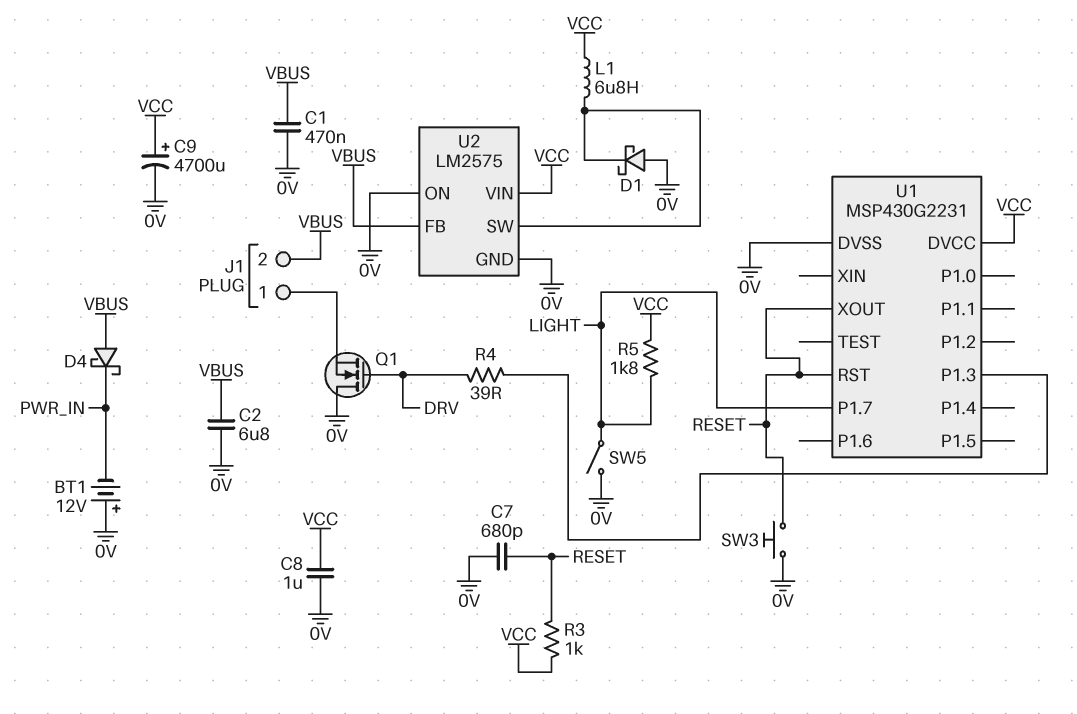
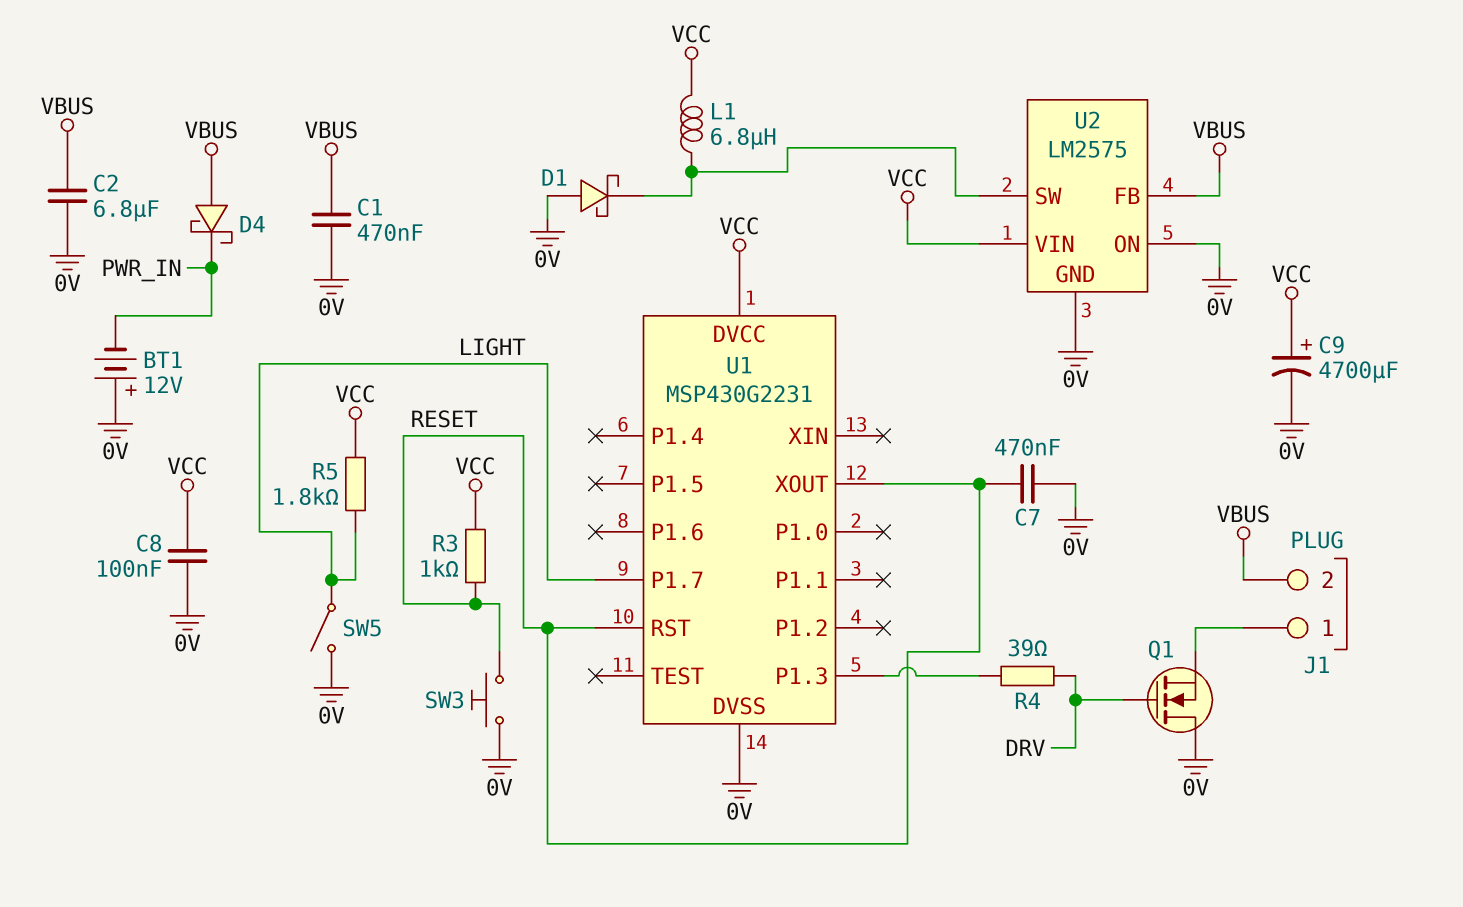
C7: 680pF (0V, RESET) -> 470nF (0V, RESET)
C8: 1uF (0V, VCC) -> 100nF (0V, VCC)

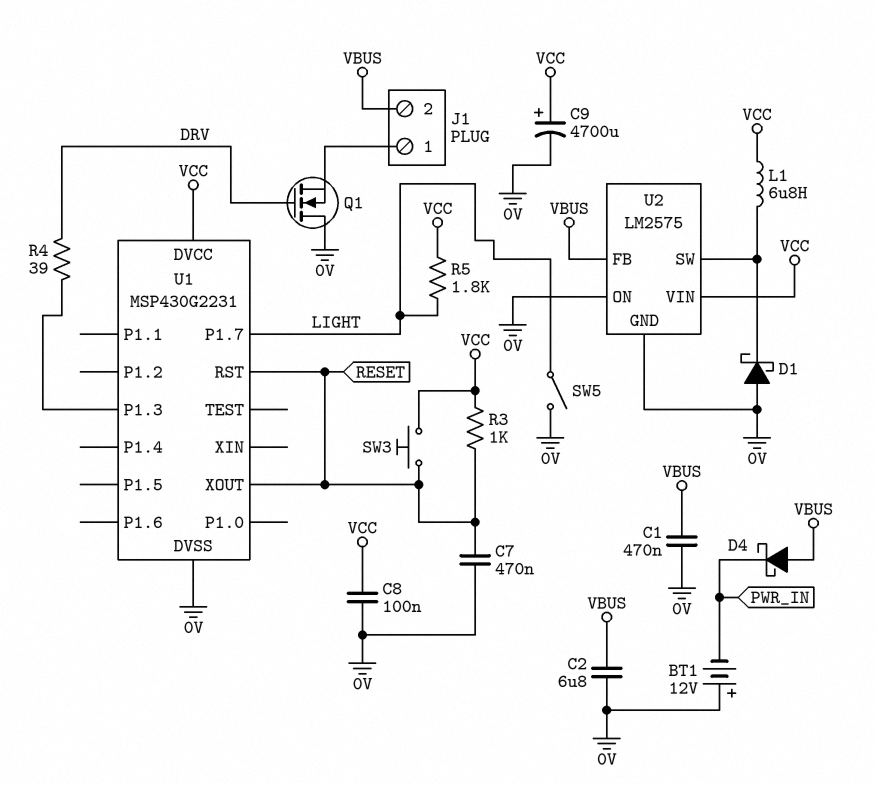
SW3: button (0V, RESET) -> button (RESET, VCC)

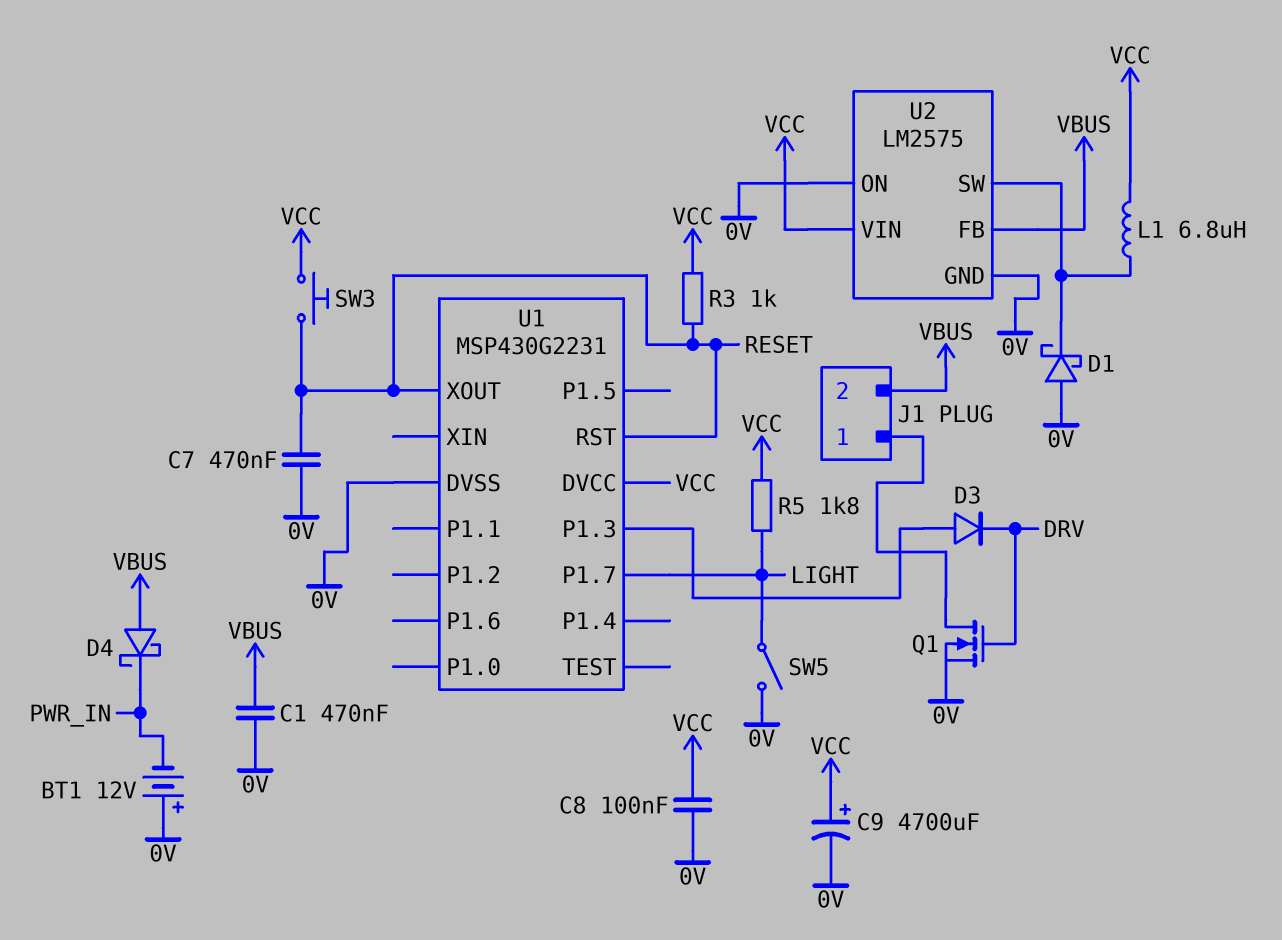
C2: 6.8uF (0V, VBUS) -> none
D3: none -> diode (A U1/P1.3, K DRV)
Q1: NMOS (G DRV, D 0V, S J1/1) -> NMOS (G DRV, D J1/1, S 0V)
R4: 39 (DRV, U1/P1.3) -> none

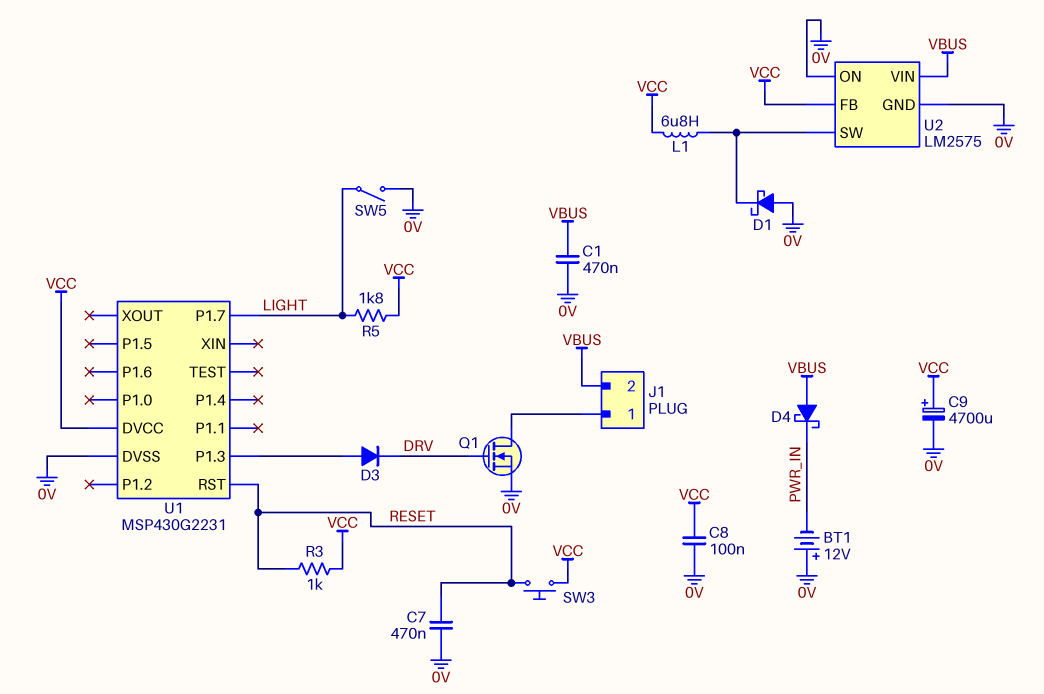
U1 pin XOUT: RESET -> none
U2 pin FB: VBUS -> VCC
U2 pin VIN: VCC -> VBUS

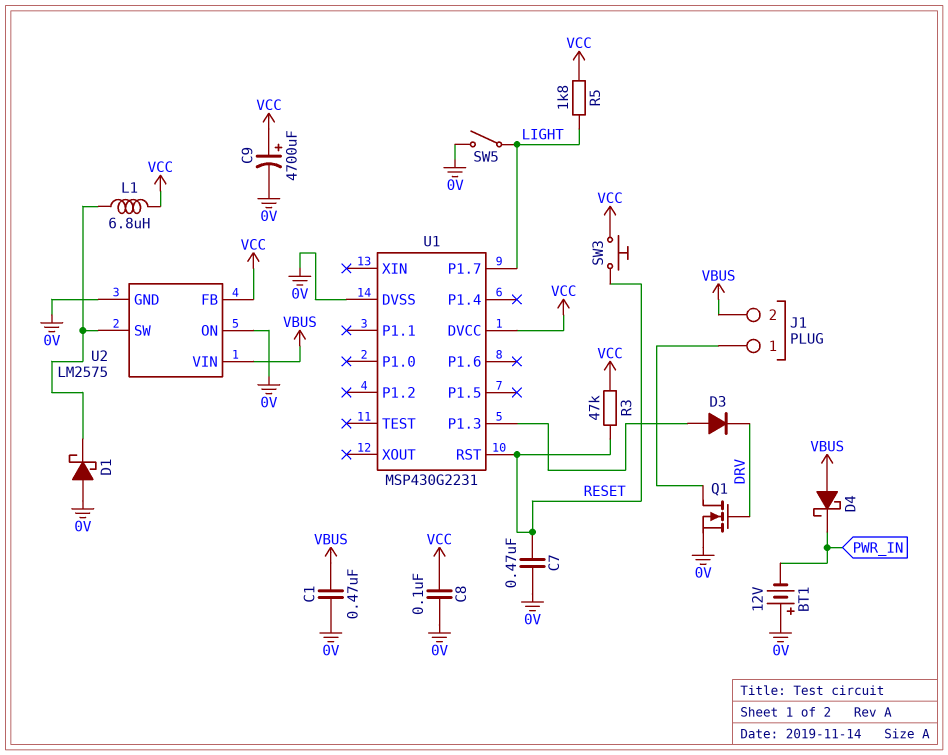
R3: 1k (RESET, VCC) -> 47k (RESET, VCC)

